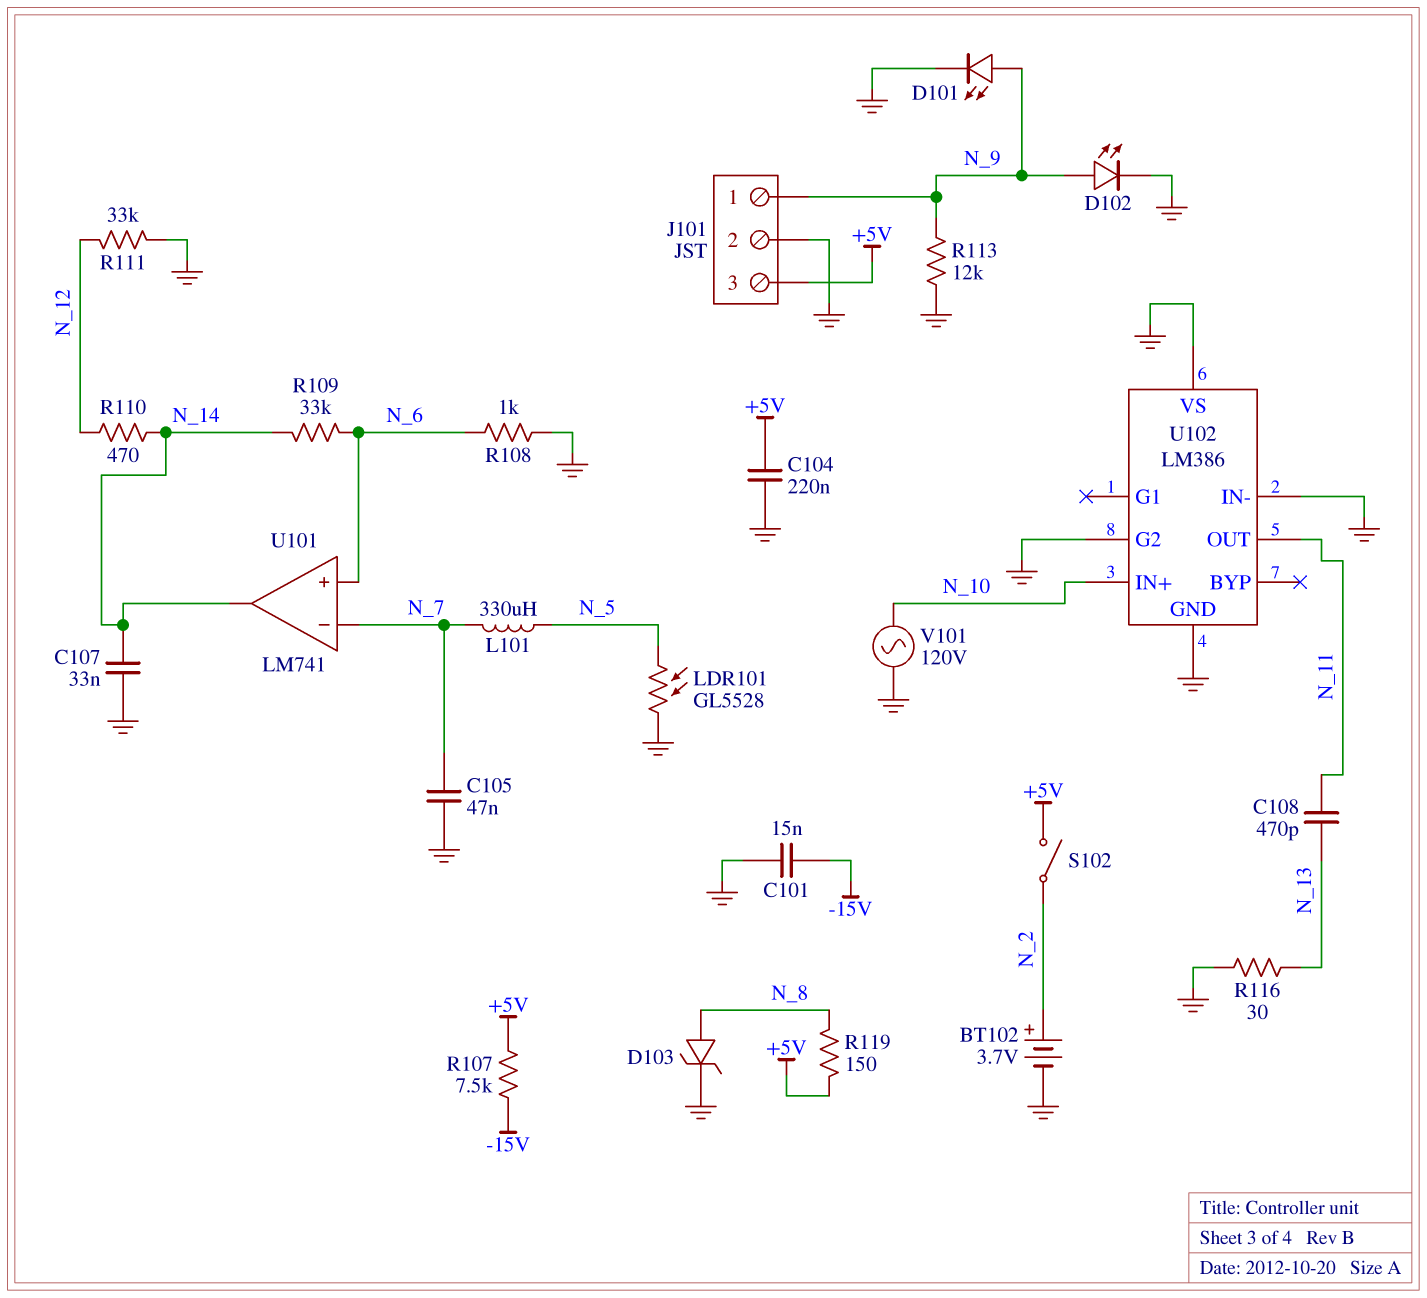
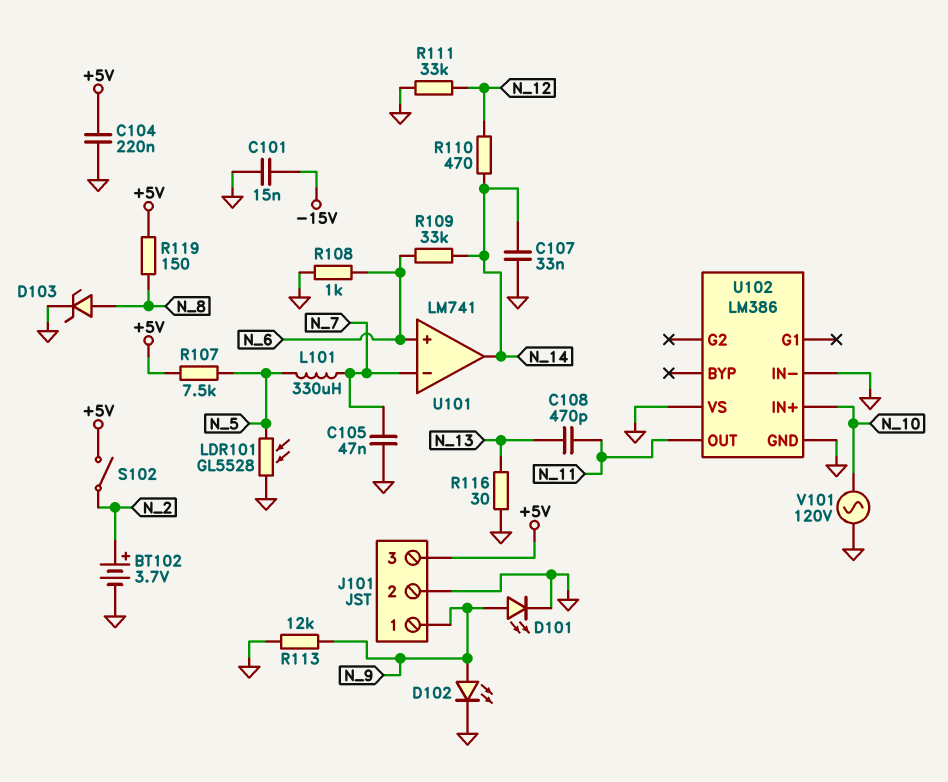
R107: 7.5k (+5V, -15V) -> 7.5k (+5V, N_5)
U102 pin G2: GND -> none

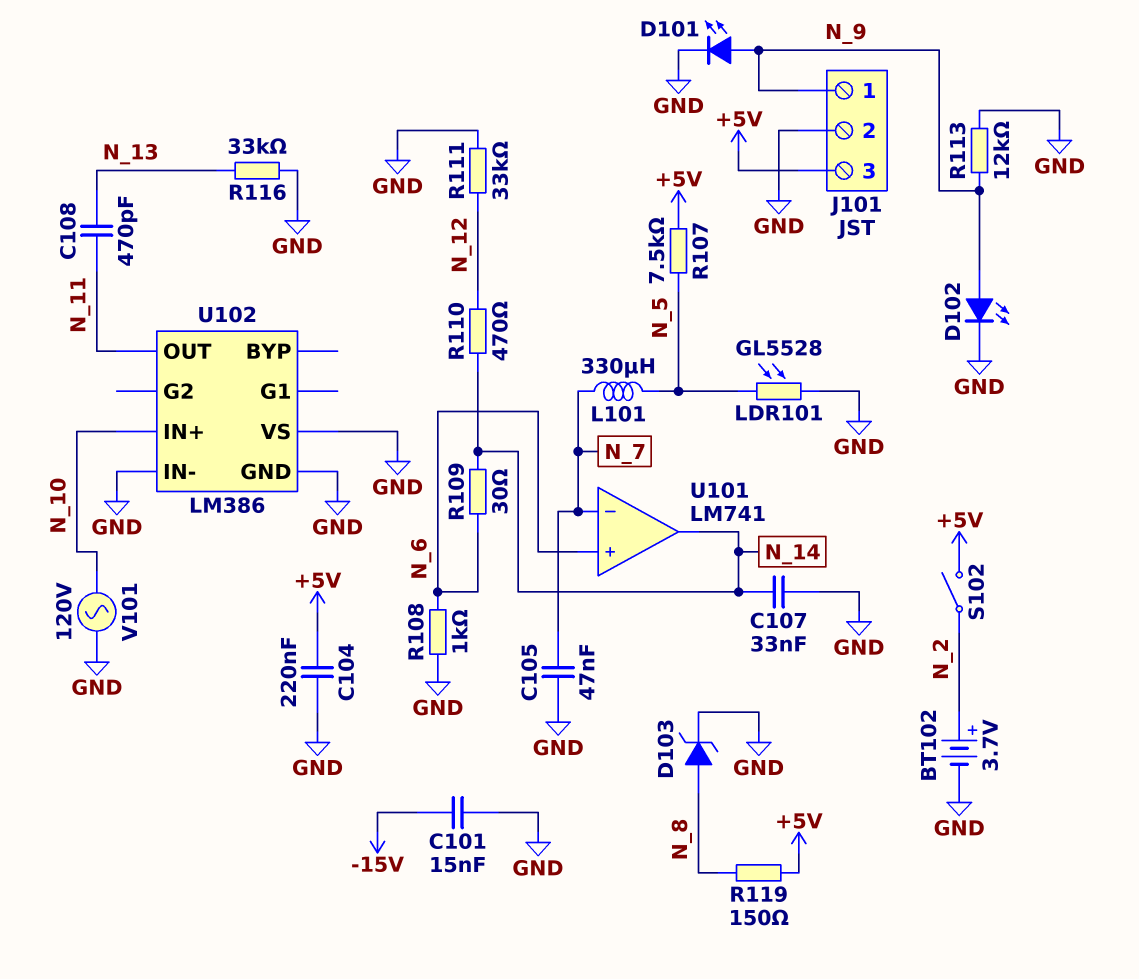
R109: 33k (N_6, N_14) -> 30 (N_6, N_14)
R116: 30 (GND, N_13) -> 33k (GND, N_13)

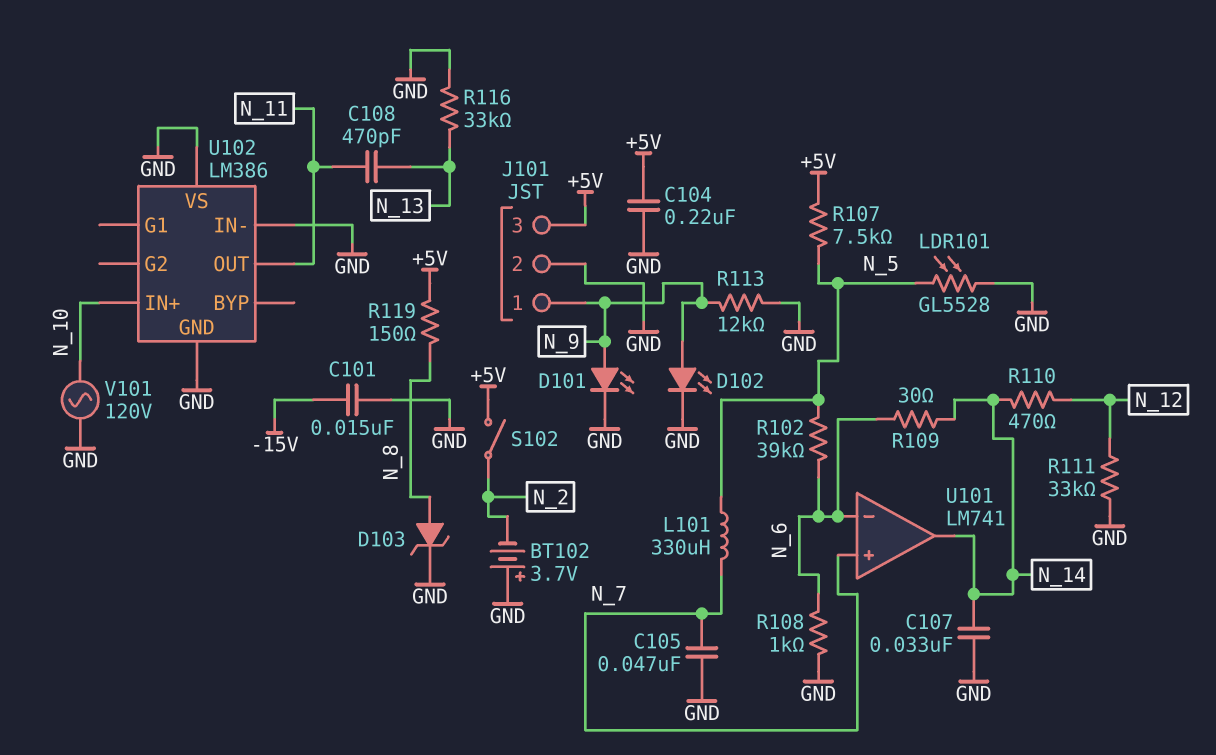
BT102: 3.7V (plus N_2, minus GND) -> 3.7V (plus GND, minus N_2)
R102: none -> 39k (N_5, N_6)
U101 pin in+: N_6 -> N_7
U101 pin in-: N_7 -> N_6

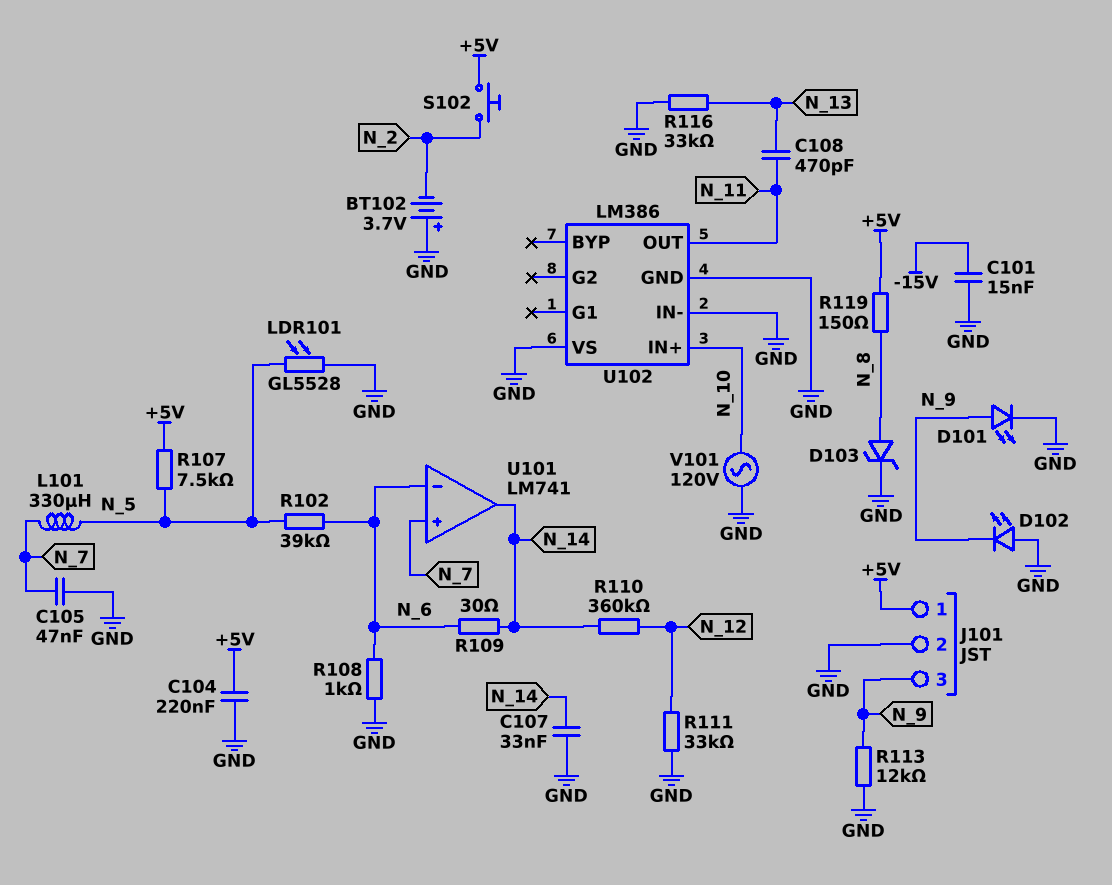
D102: LED (A N_9, K GND) -> LED (A GND, K N_9)
J101 pin 1: N_9 -> +5V
J101 pin 3: +5V -> N_9
R110: 470 (N_12, N_14) -> 360k (N_12, N_14)
S102: switch (+5V, N_2) -> button (+5V, N_2)

